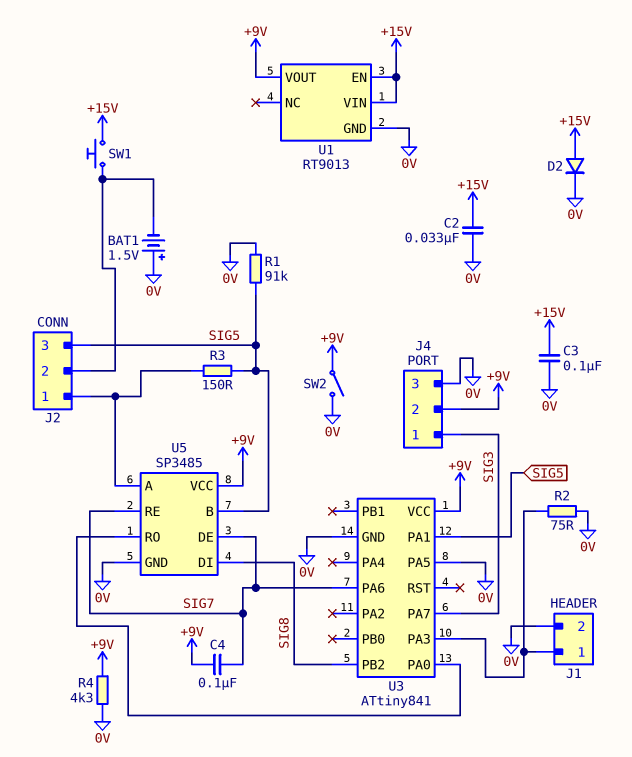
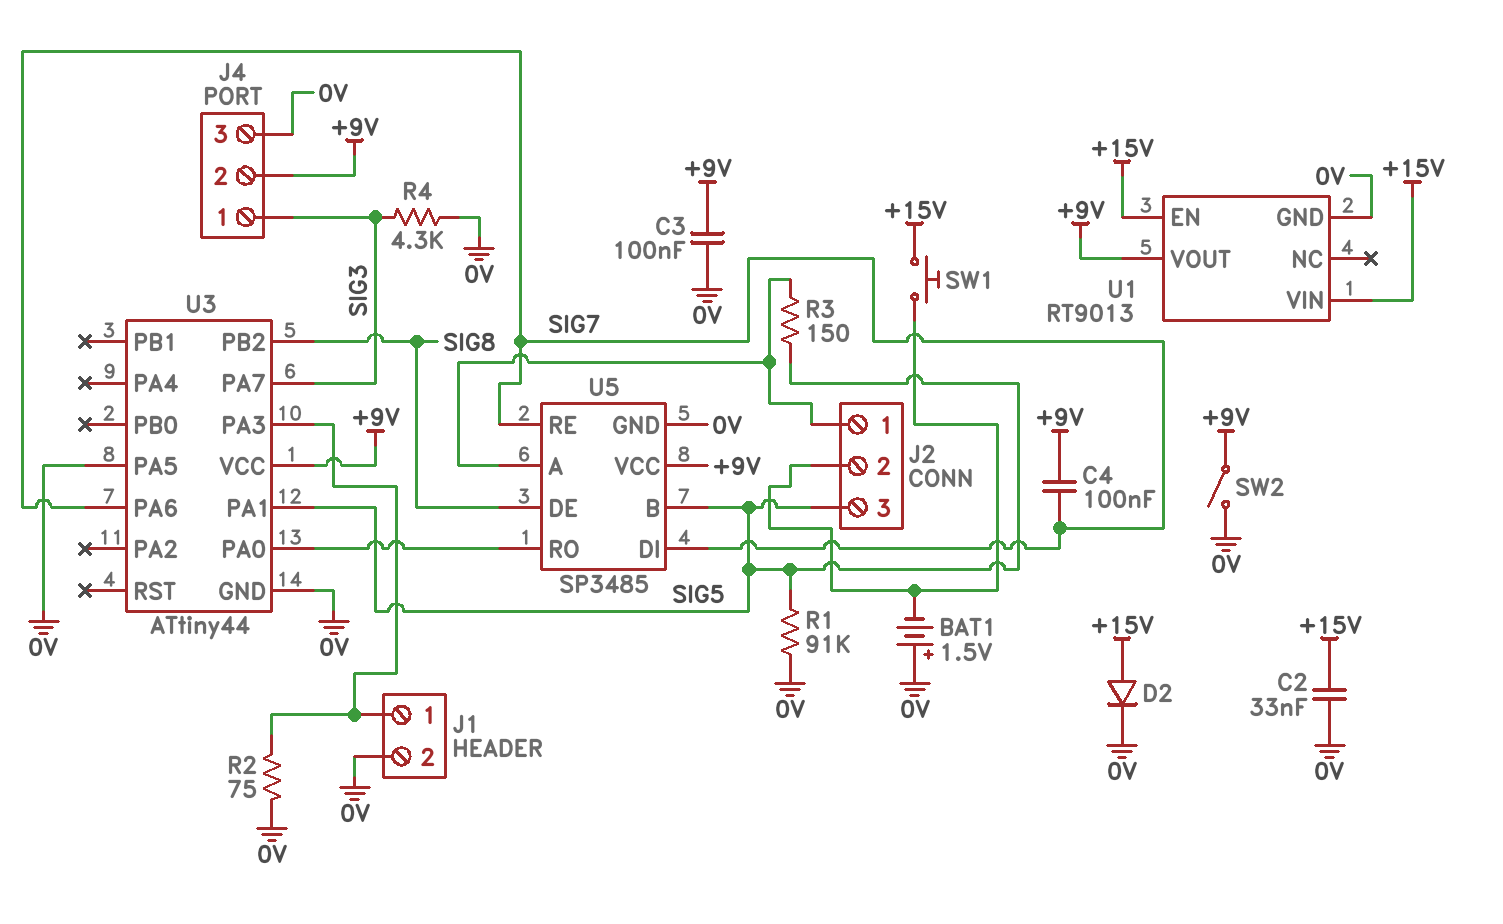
C3: 100nF (+15V, 0V) -> 100nF (+9V, 0V)
R4: 4.3k (+9V, 0V) -> 4.3k (0V, SIG3)
U3: ATtiny841 -> ATtiny44
U5 pin DE: SIG7 -> SIG8
U5 pin DI: SIG8 -> SIG7

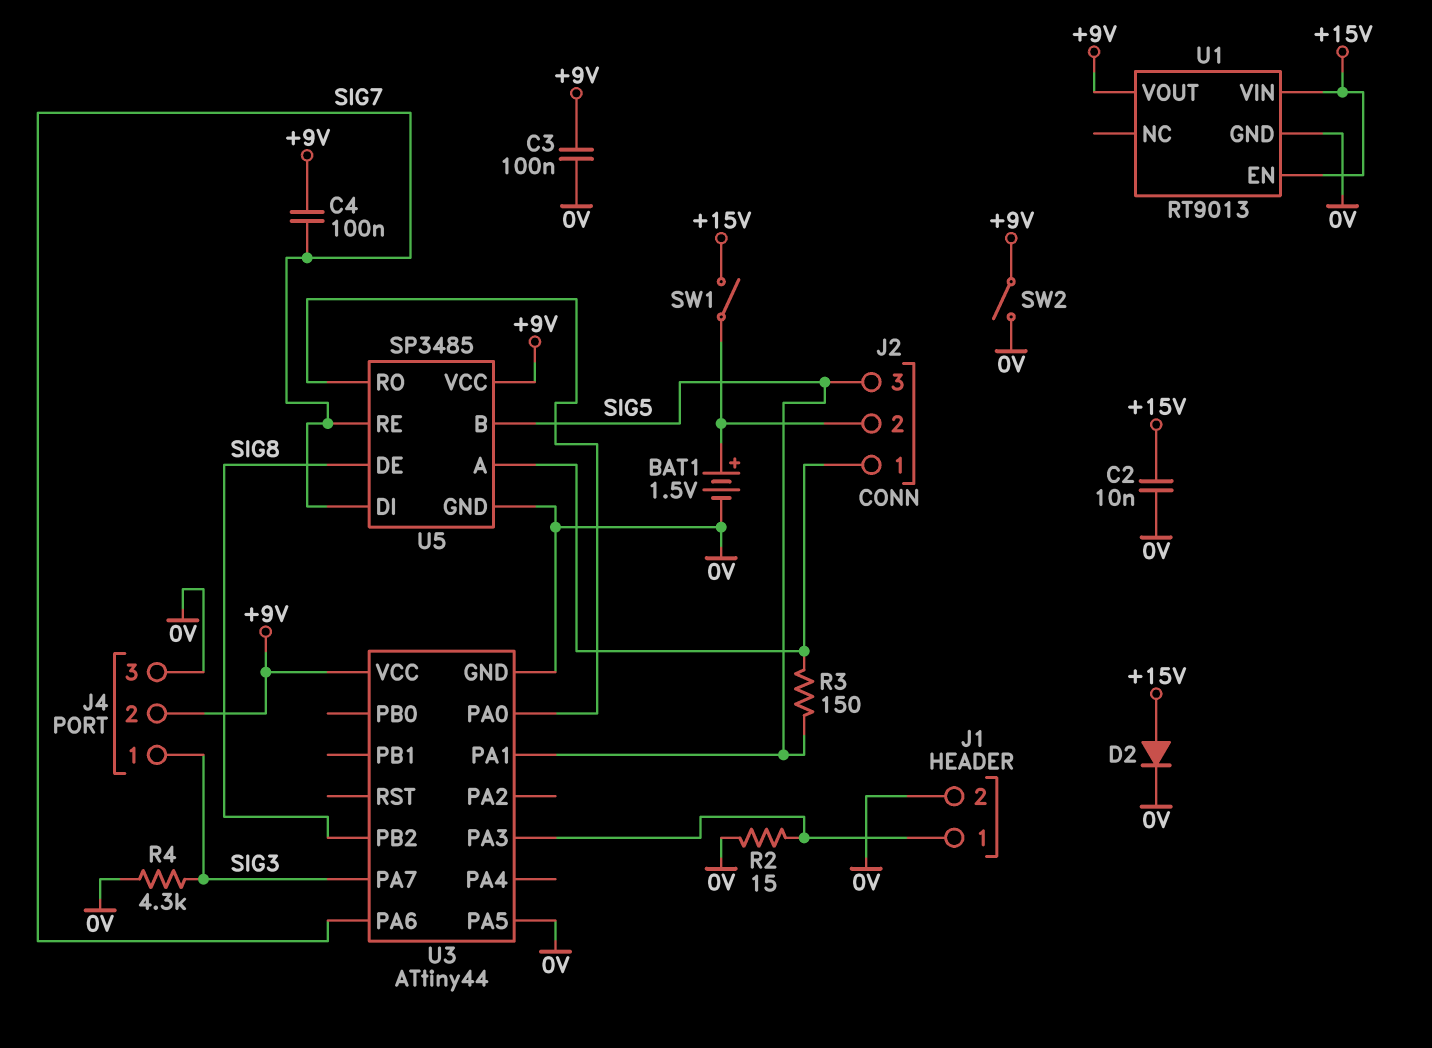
BAT1: 1.5V (plus 0V, minus J2/2) -> 1.5V (plus J2/2, minus 0V)
C2: 33nF (+15V, 0V) -> 10nF (+15V, 0V)
R1: 91k (0V, SIG5) -> none
R2: 75 (0V, J1/1) -> 15 (0V, J1/1)
SW1: button (+15V, J2/2) -> switch (+15V, J2/2)

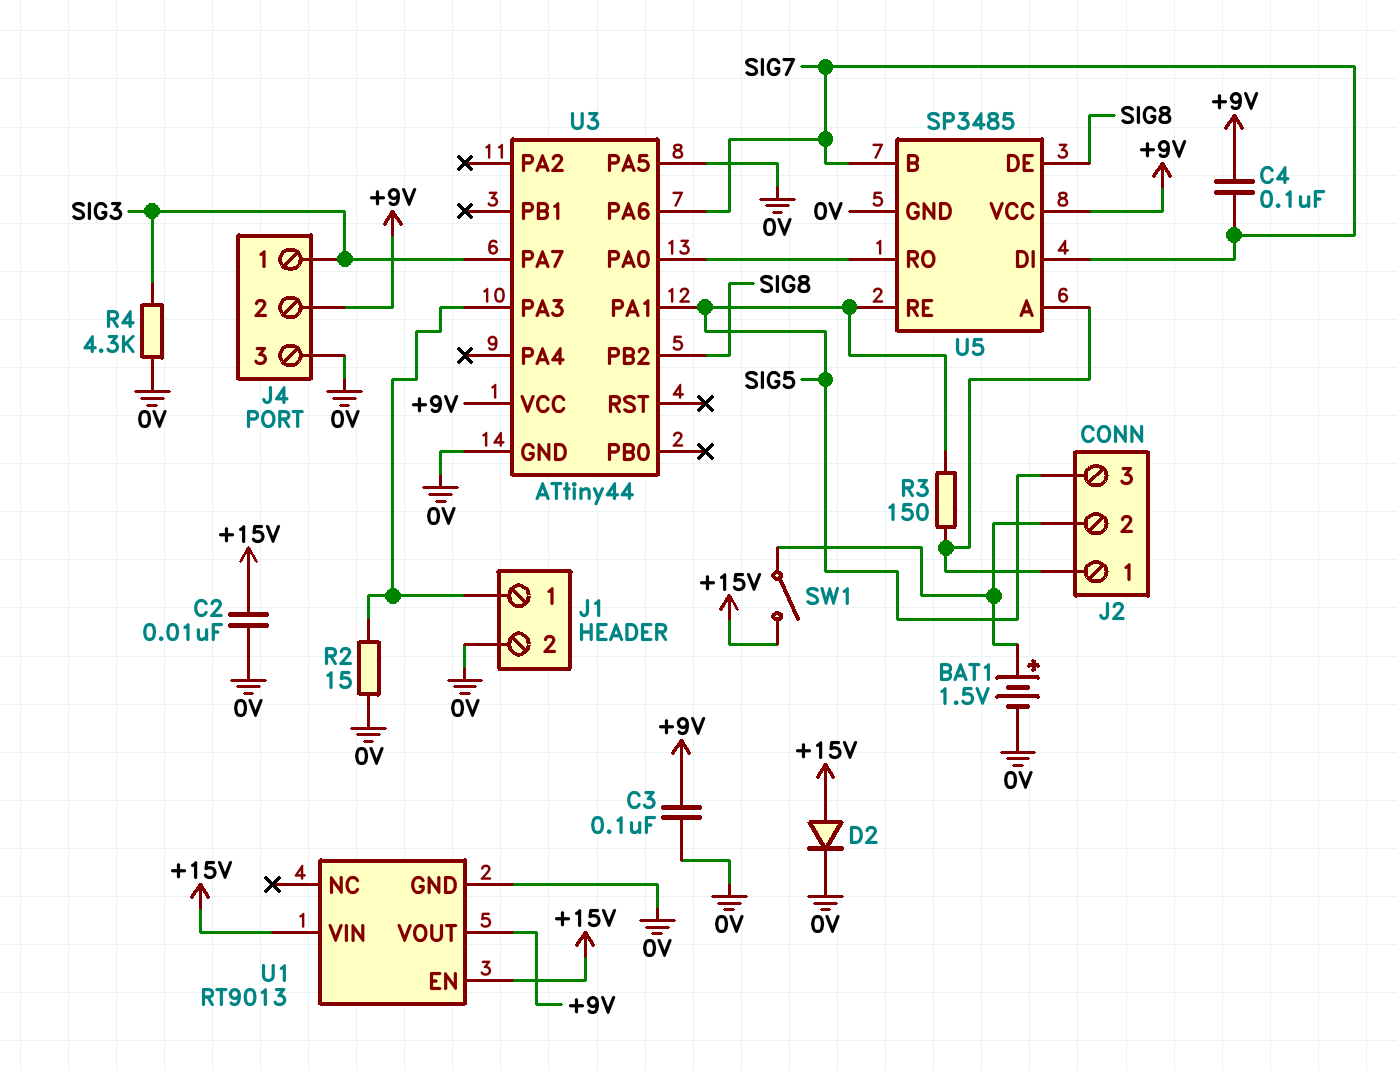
SW2: switch (+9V, 0V) -> none
U5 pin B: SIG5 -> SIG7
U5 pin RE: SIG7 -> SIG5

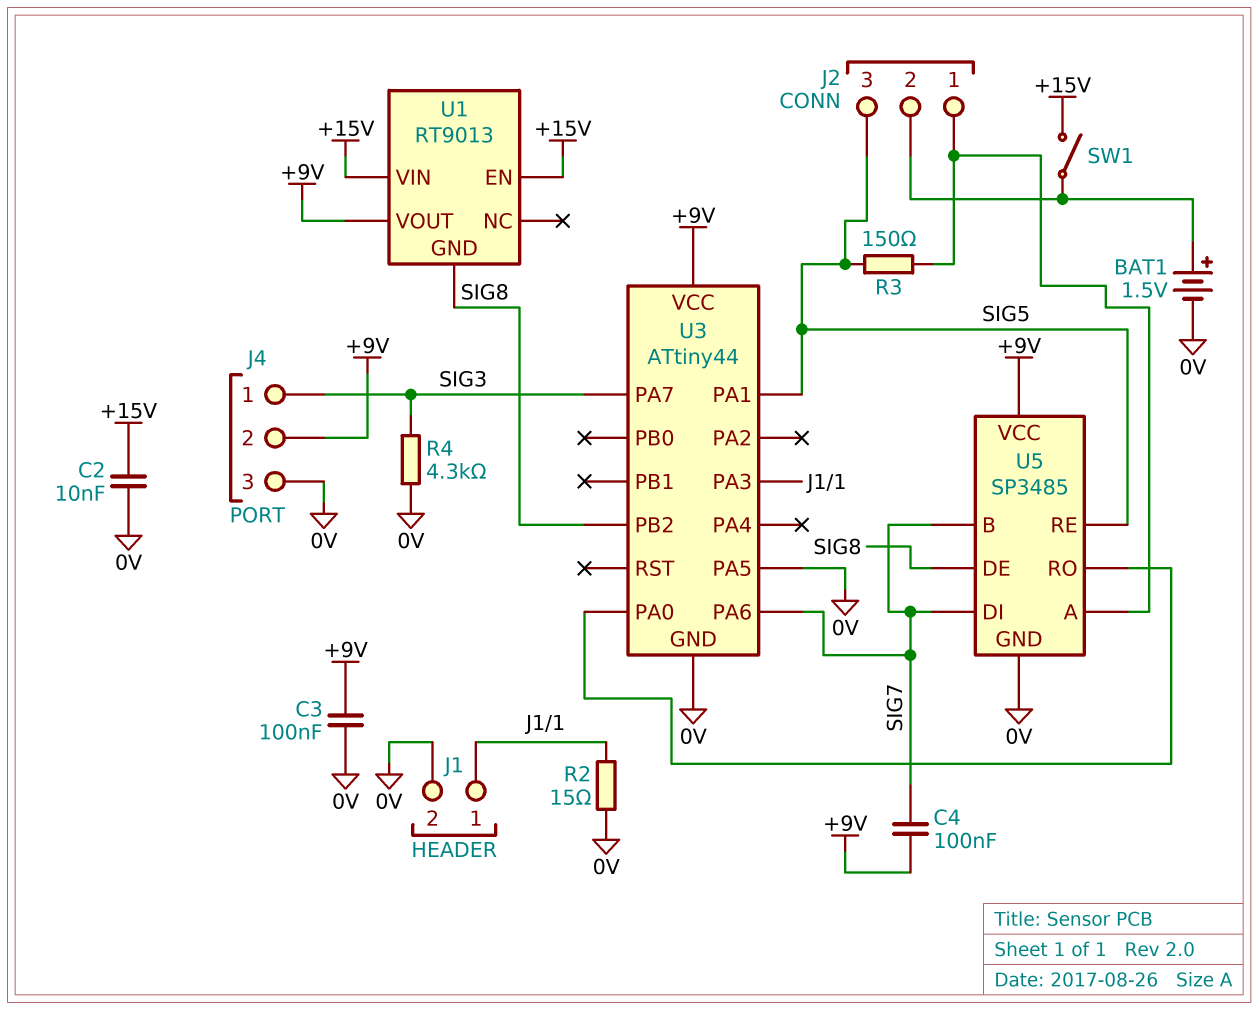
D2: diode (A +15V, K 0V) -> none
U1 pin GND: 0V -> SIG8

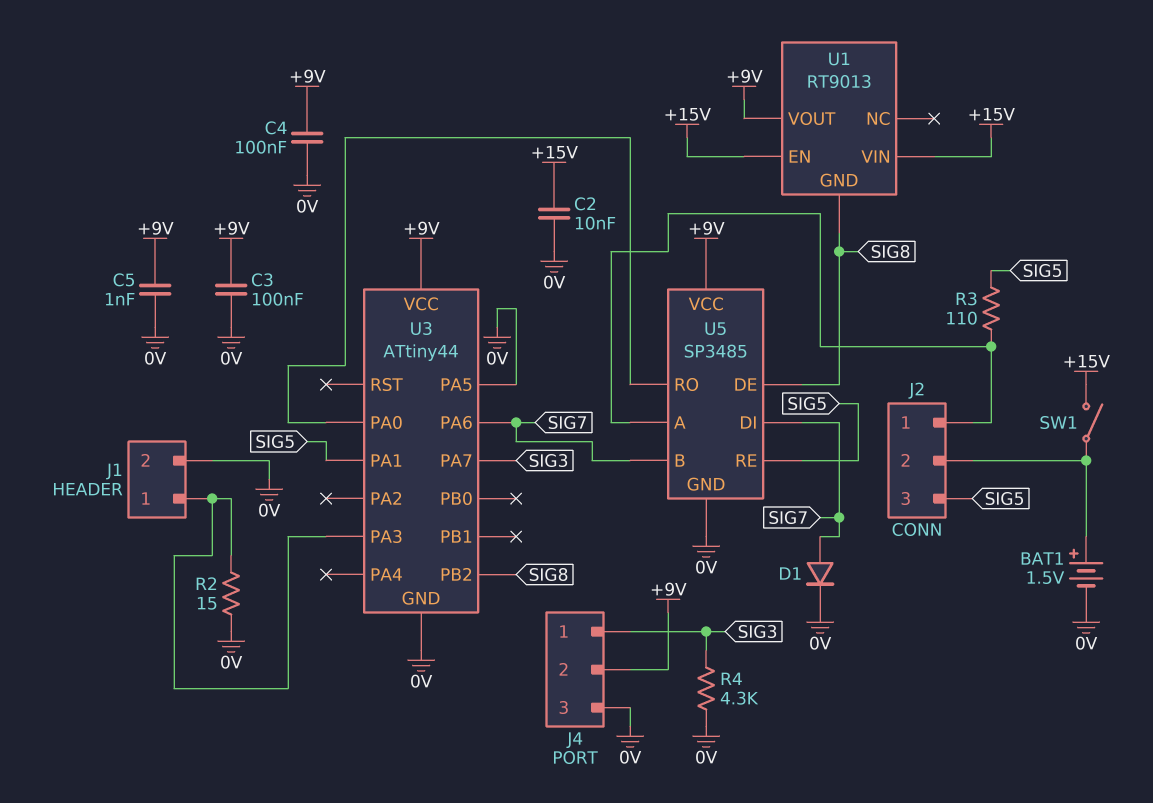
C4: 100nF (+9V, SIG7) -> 100nF (+9V, 0V)
C5: none -> 1nF (+9V, 0V)
D1: none -> diode (A SIG7, K 0V)
R3: 150 (J2/1, SIG5) -> 110 (J2/1, SIG5)

